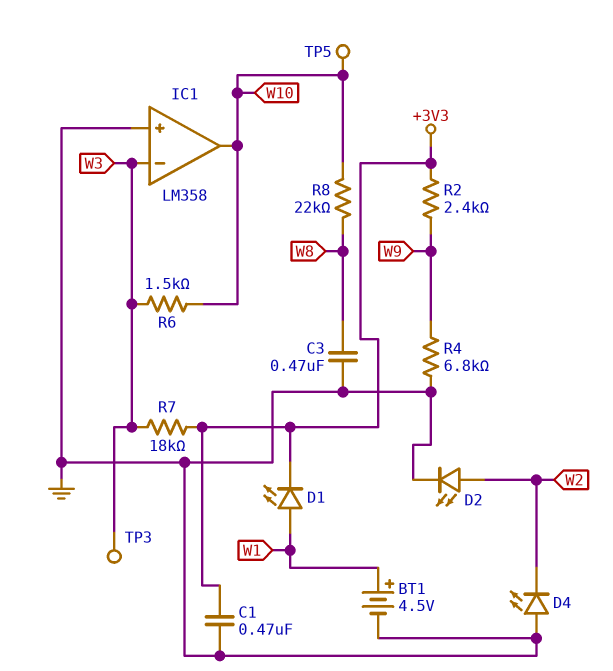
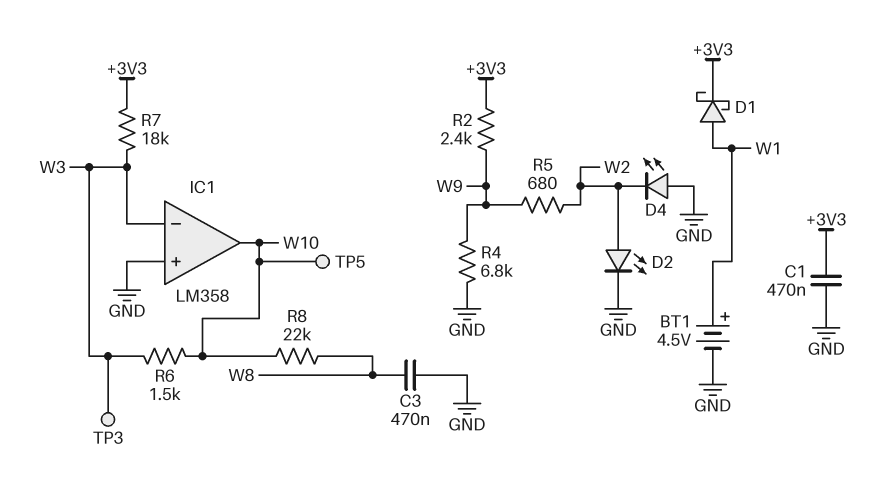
D1: LED (A W1, K +3V3) -> schottky (A W1, K +3V3)
R5: none -> 680 (W2, W9)

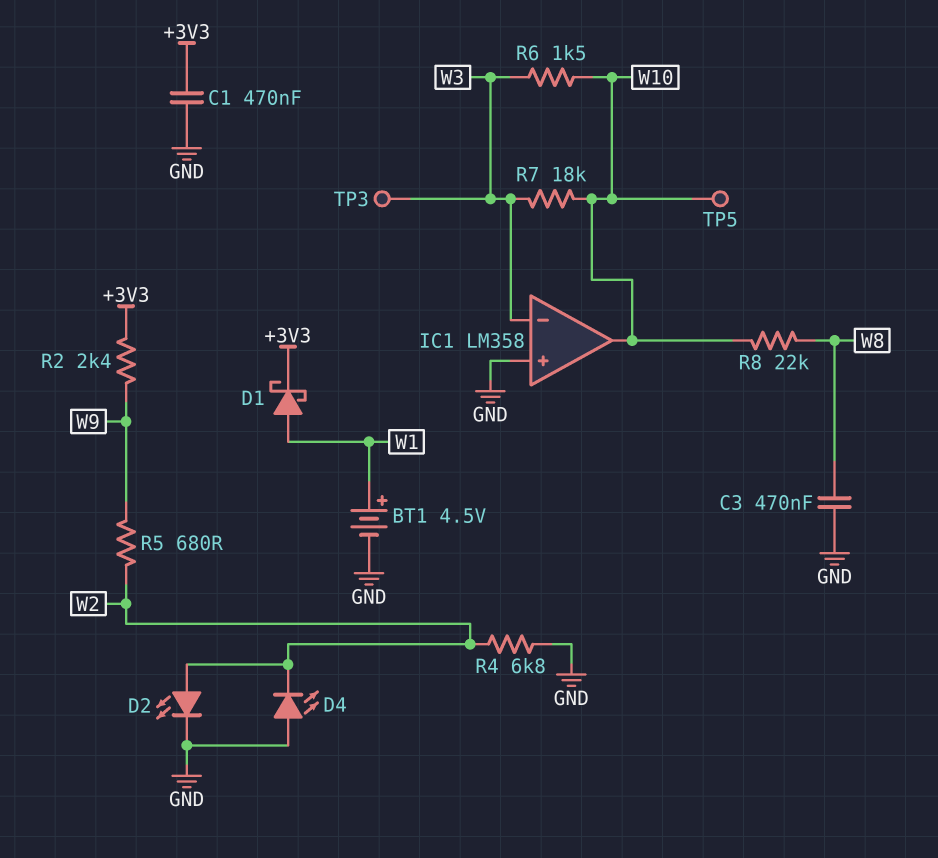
R4: 6.8k (GND, W9) -> 6.8k (GND, W2)
R7: 18k (+3V3, W3) -> 18k (W3, W10)

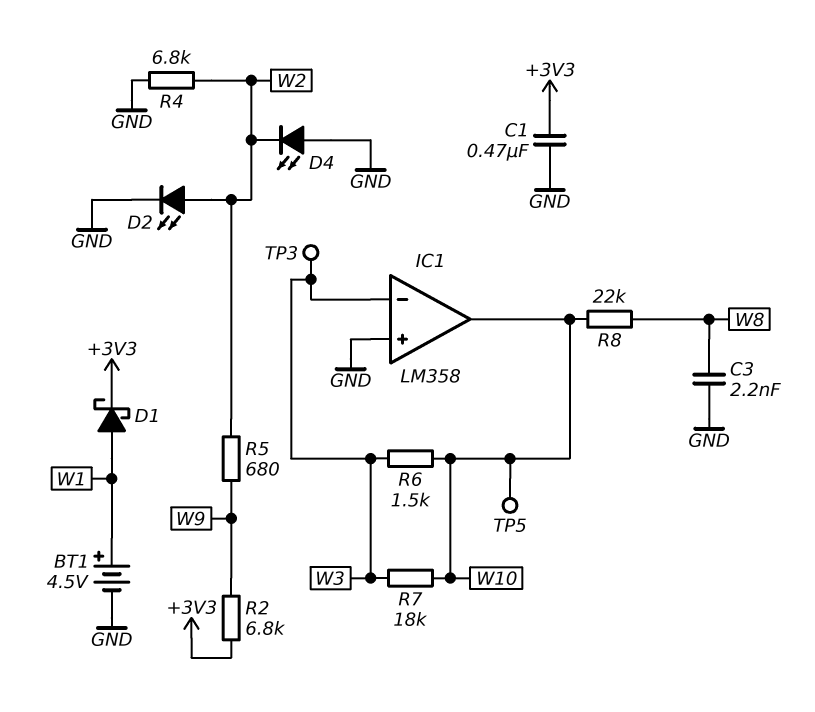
C3: 470nF (GND, W8) -> 2.2nF (GND, W8)
R2: 2.4k (+3V3, W9) -> 6.8k (+3V3, W9)

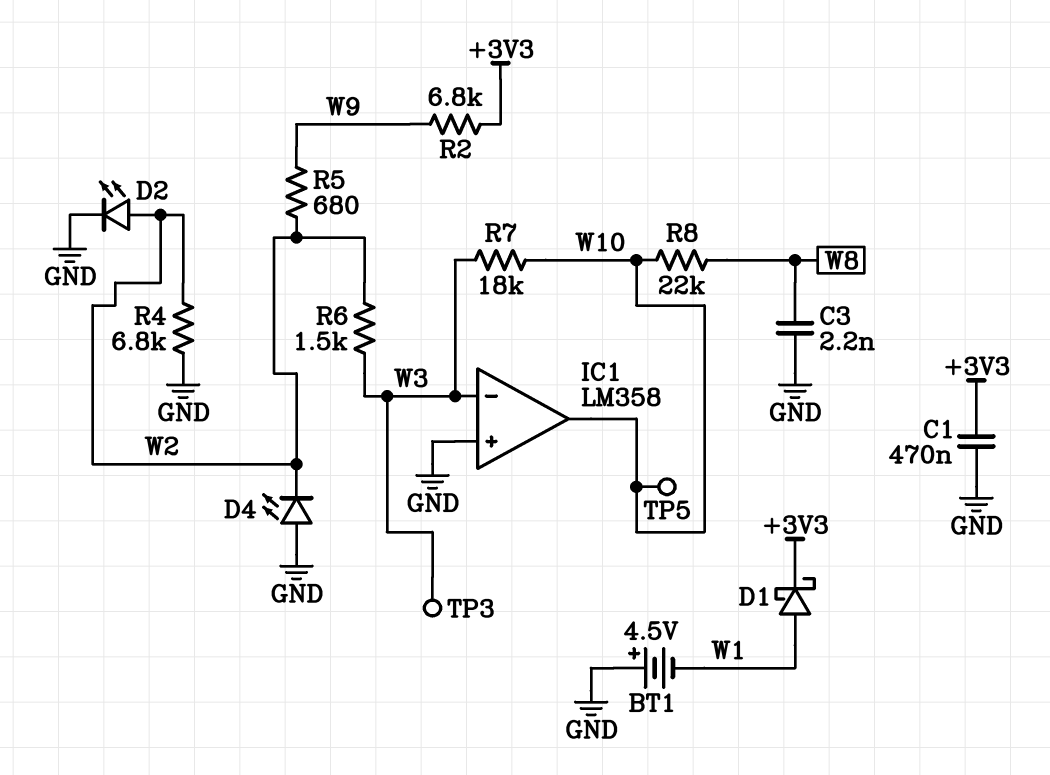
BT1: 4.5V (plus W1, minus GND) -> 4.5V (plus GND, minus W1)
R6: 1.5k (W3, W10) -> 1.5k (W2, W3)

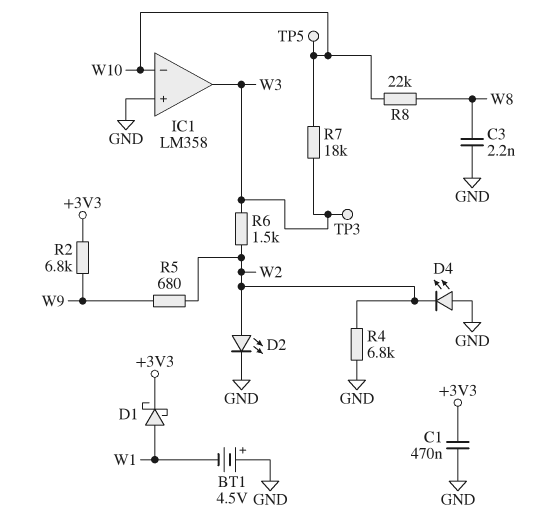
IC1 pin in-: W3 -> W10
IC1 pin out: W10 -> W3

